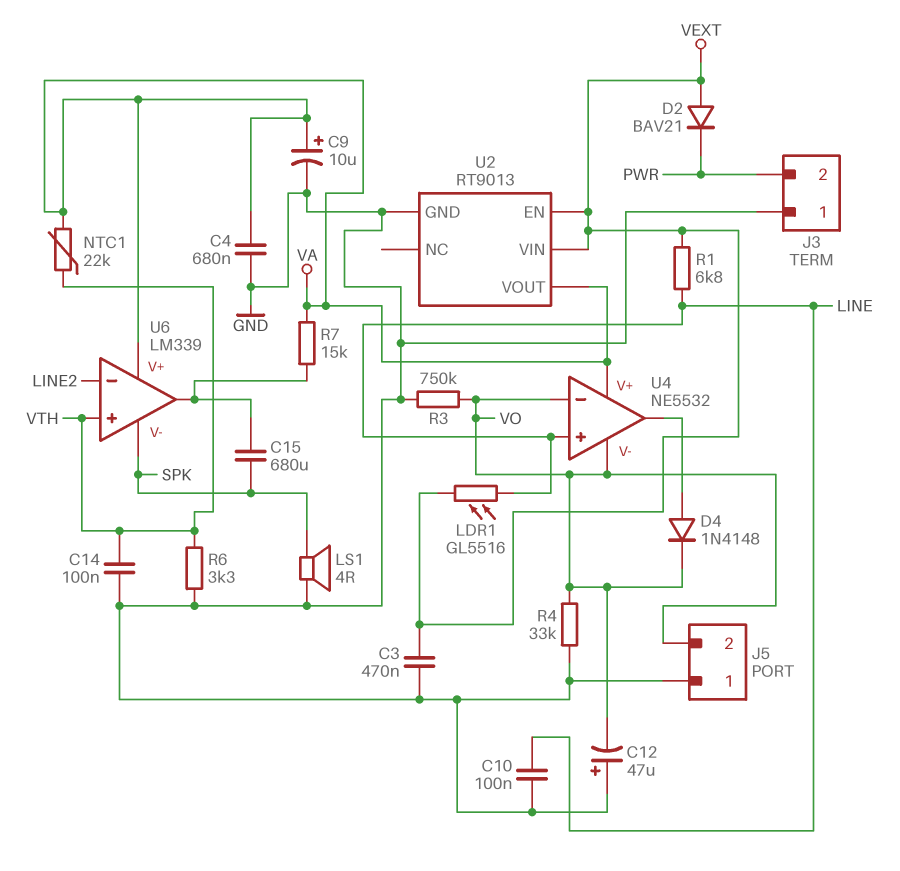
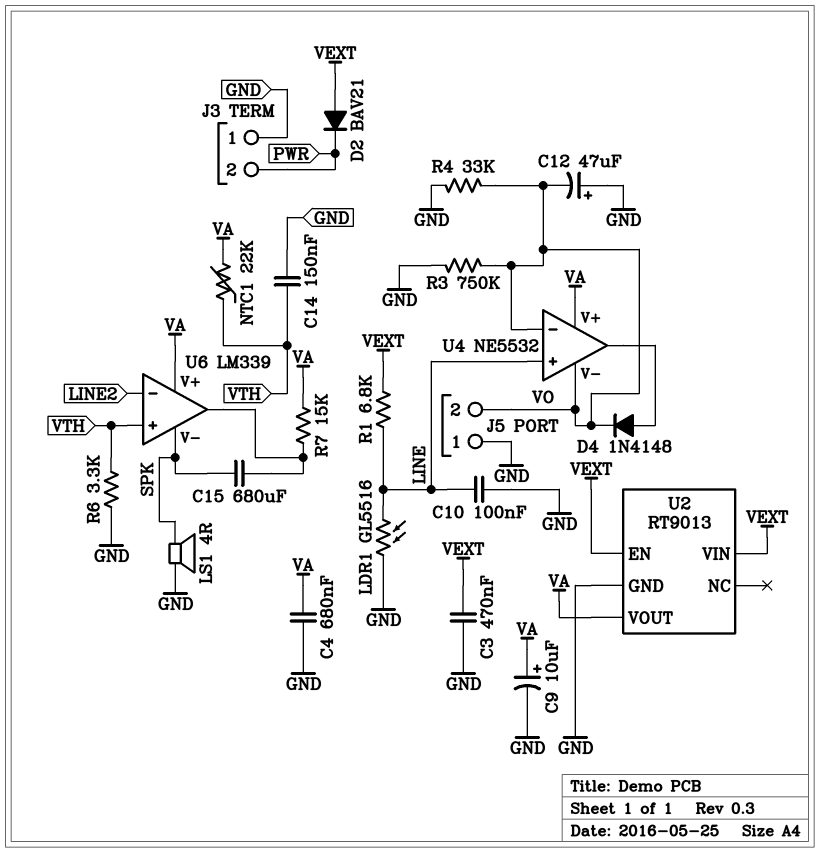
C14: 100nF (GND, VTH) -> 150nF (GND, VTH)
LDR1: GL5516 (LINE, VEXT) -> GL5516 (GND, LINE)

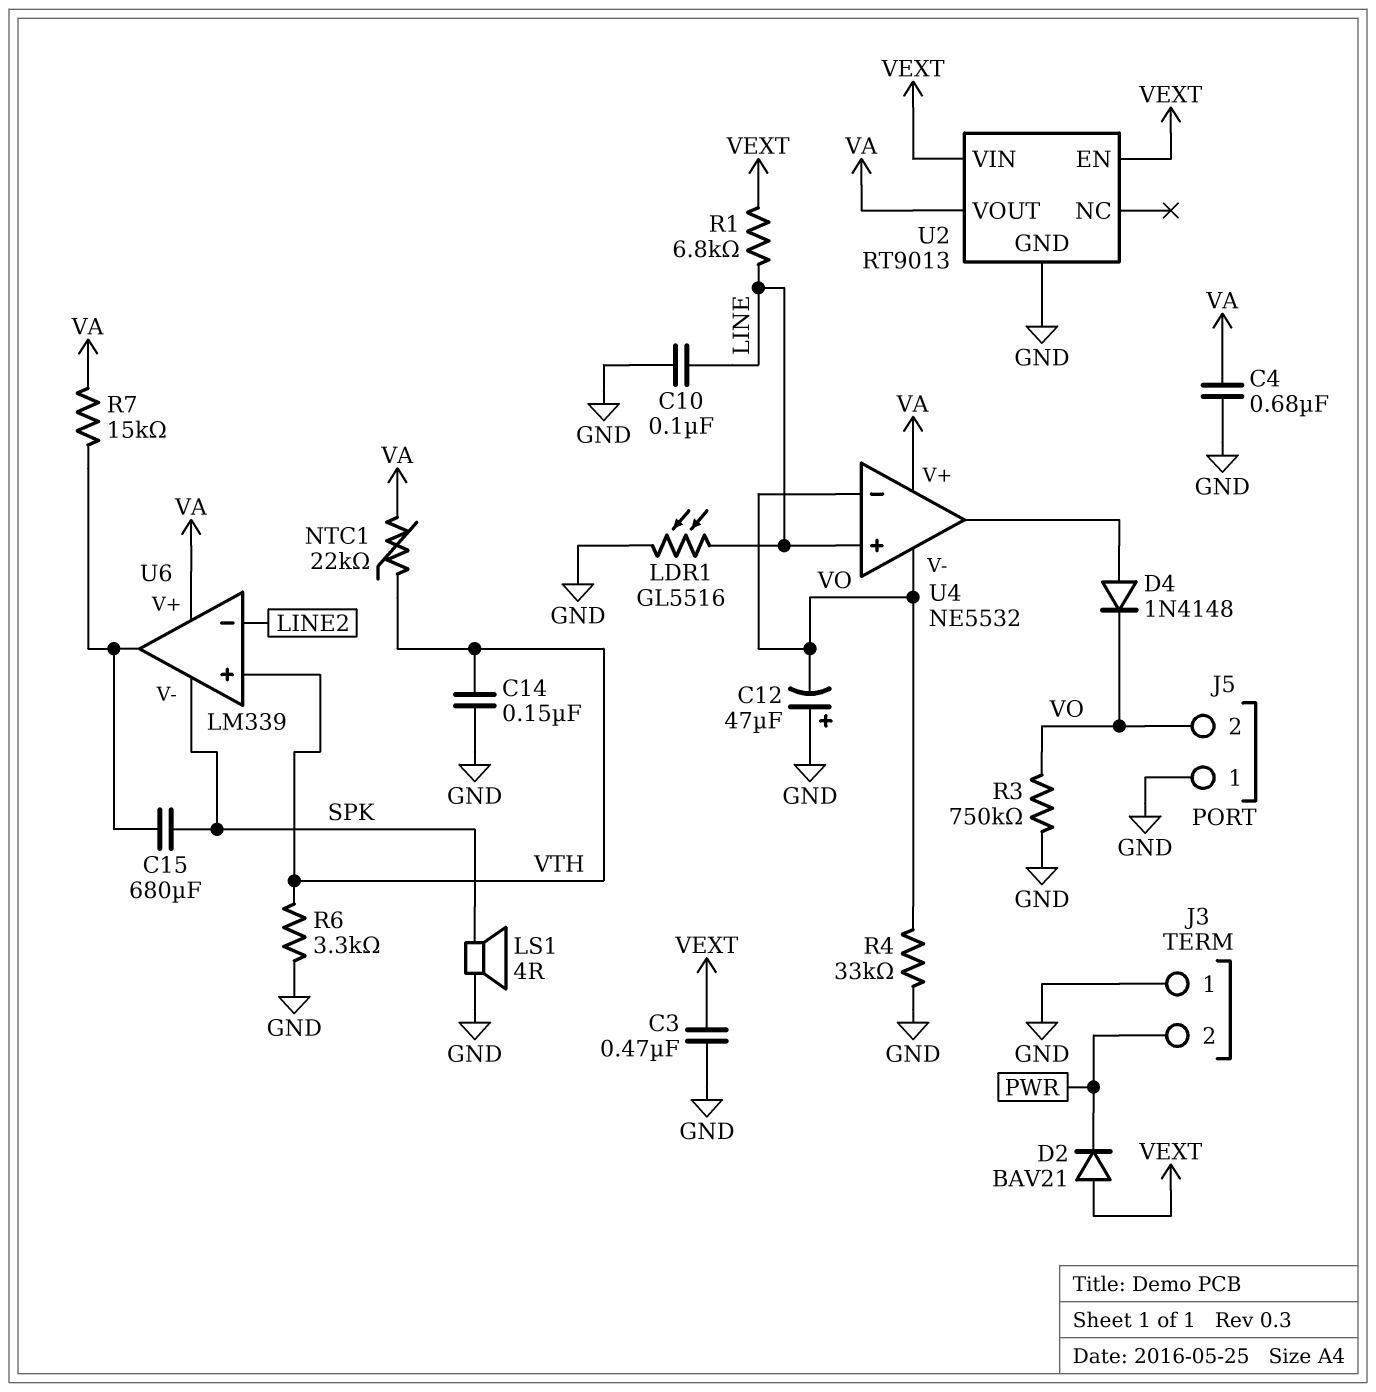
C9: 10uF (plus VA, minus GND) -> none

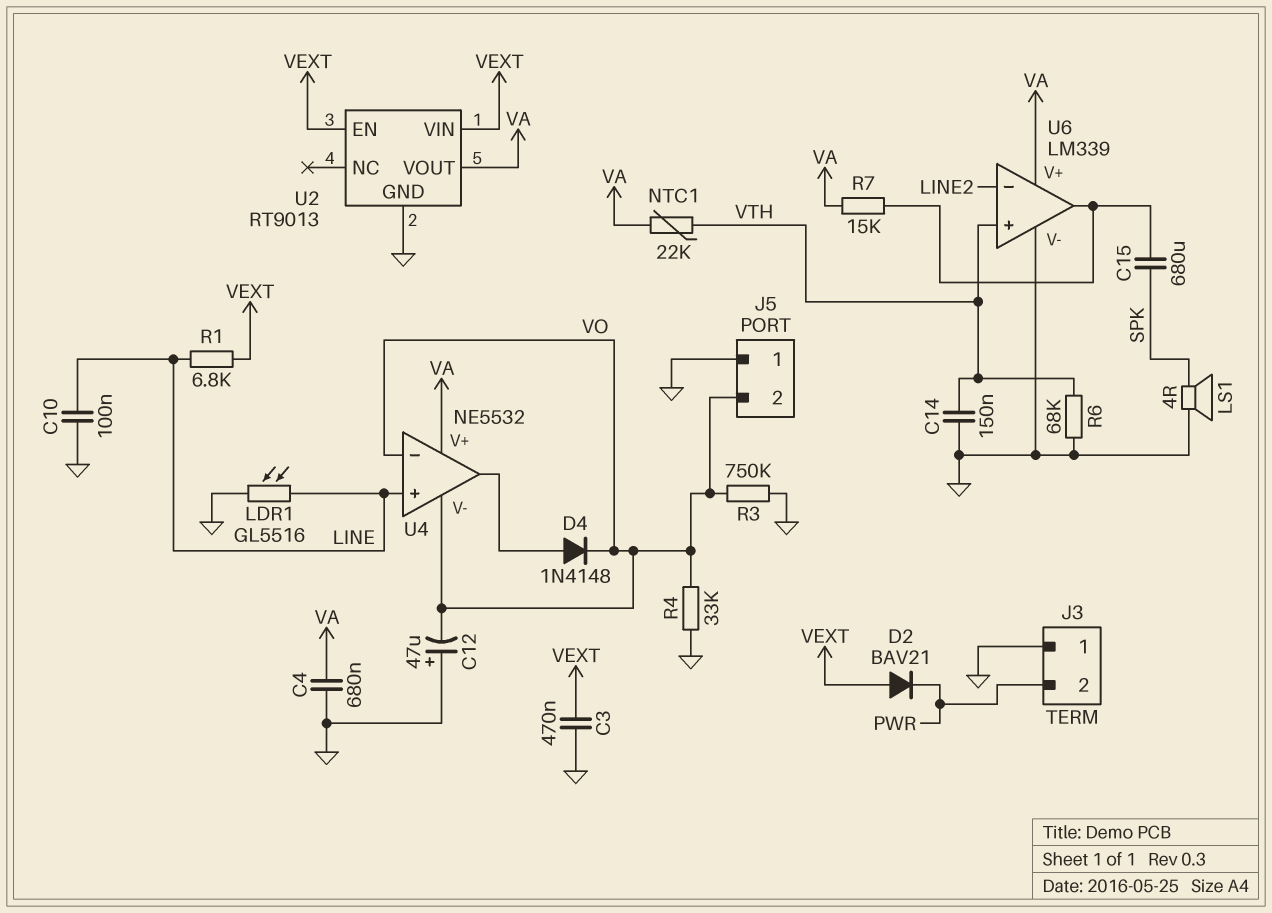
R6: 3.3k (GND, VTH) -> 68k (GND, VTH)
U6 pin V-: SPK -> GND

